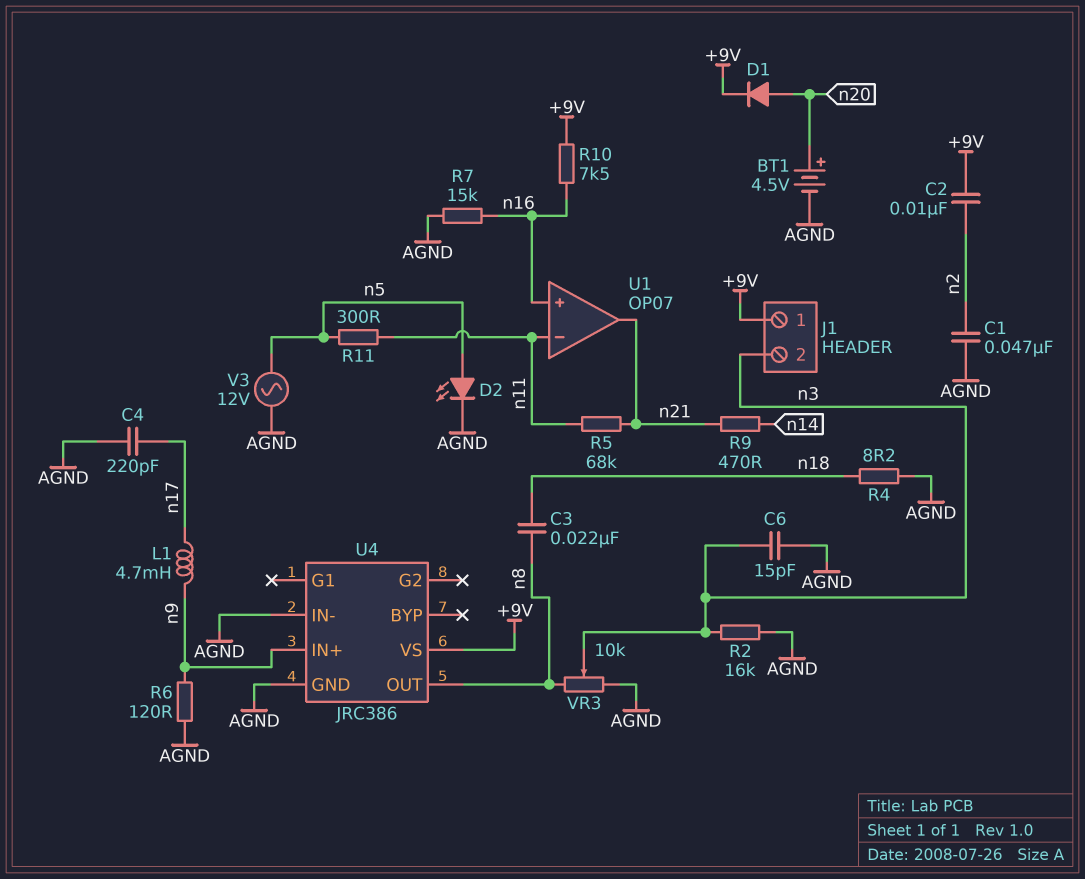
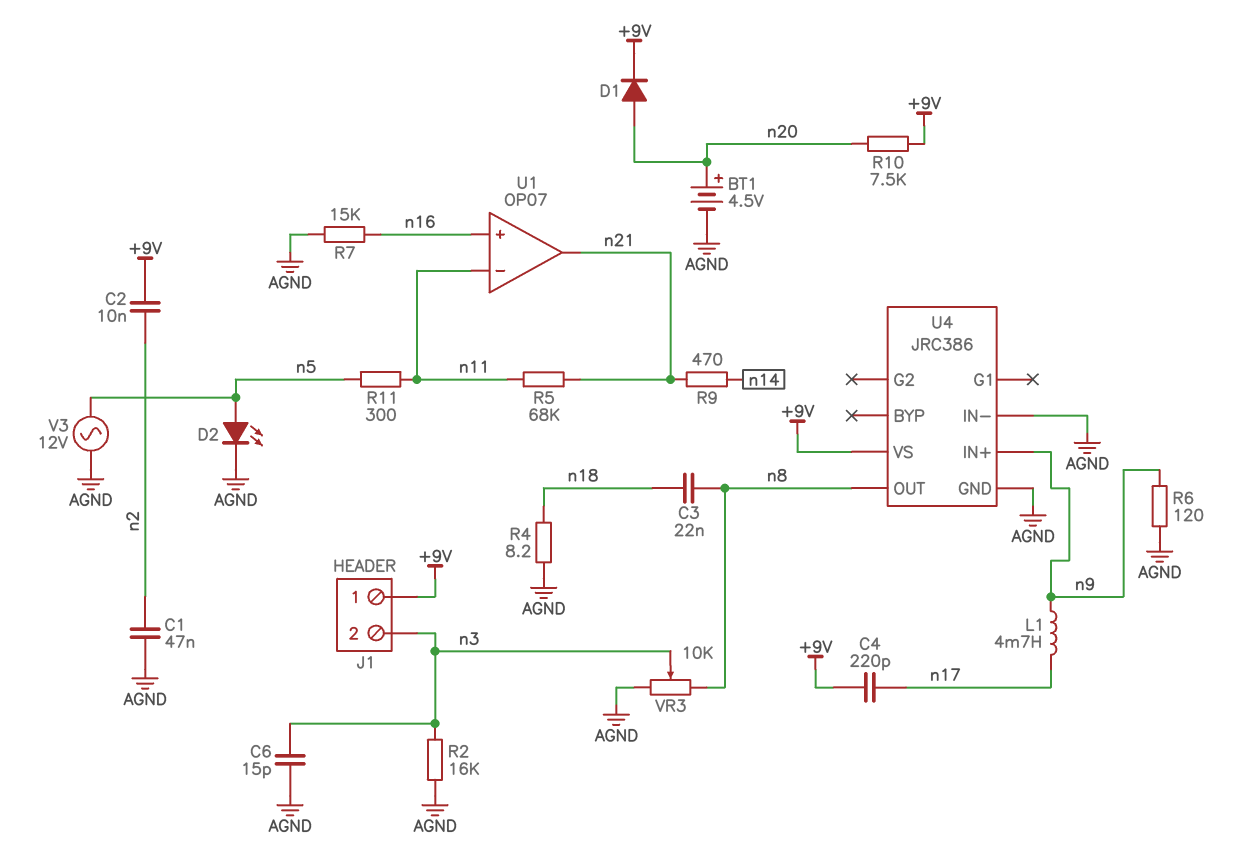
C4: 220pF (AGND, n17) -> 220pF (+9V, n17)
R10: 7.5k (+9V, n16) -> 7.5k (+9V, n20)

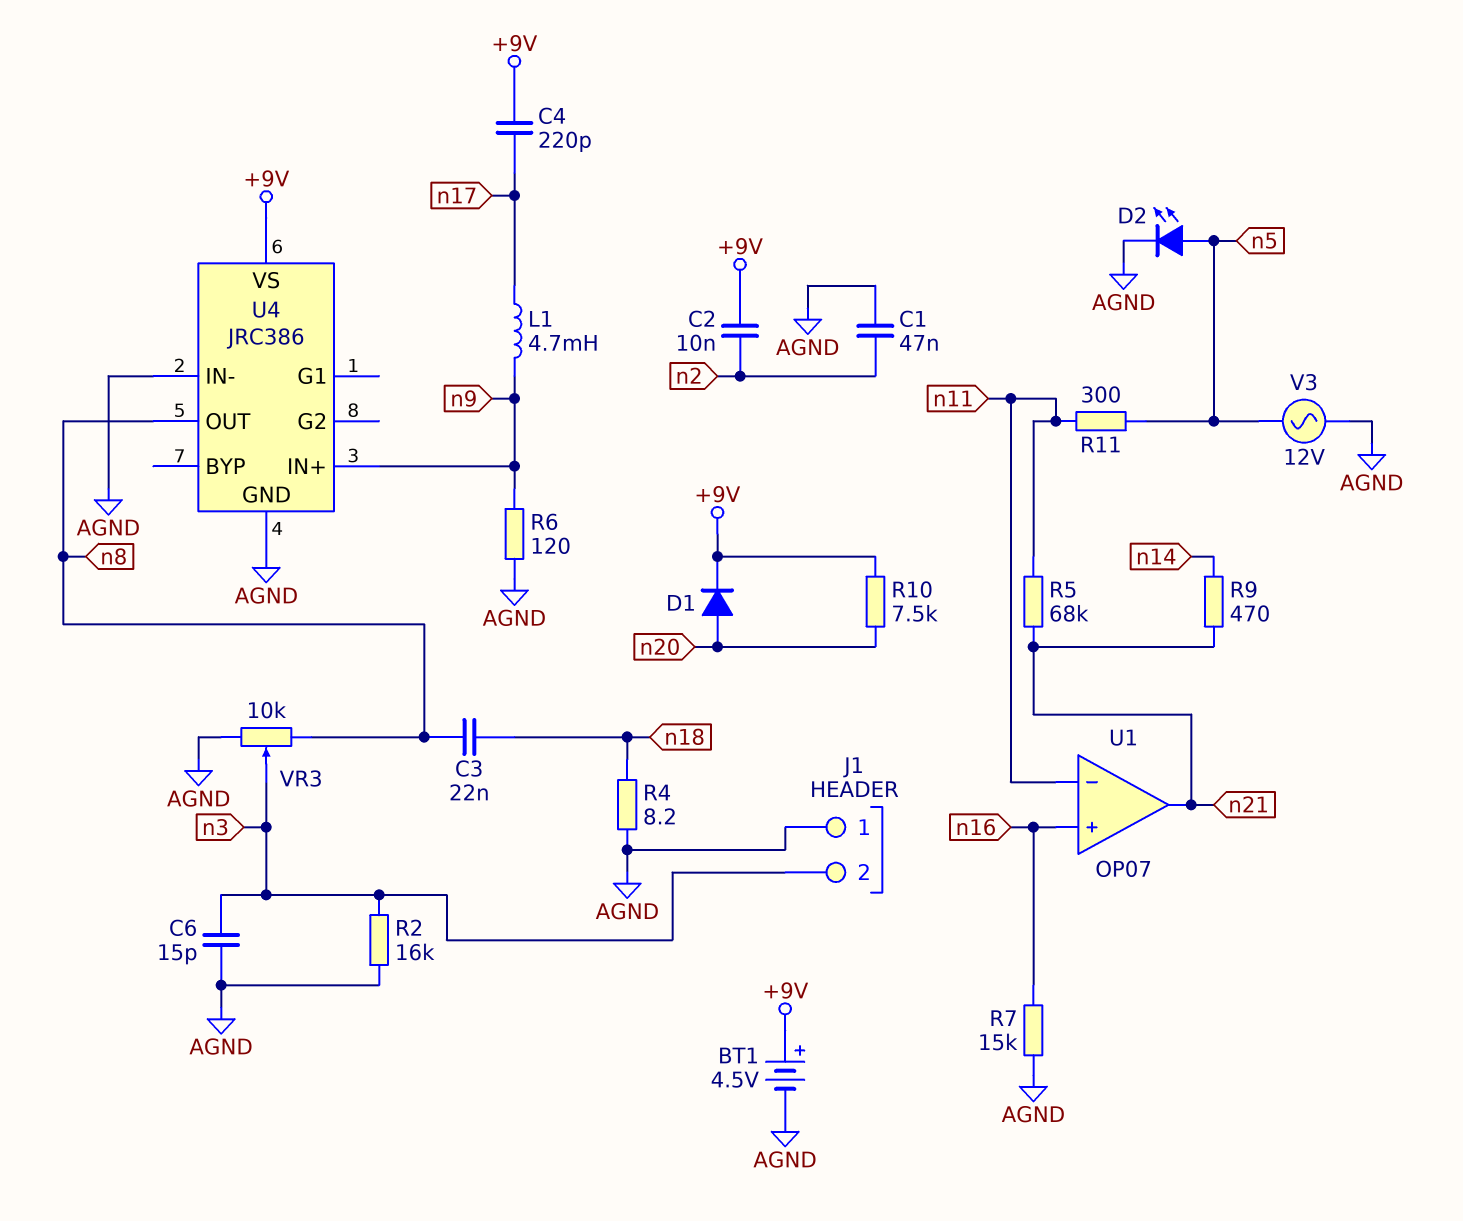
BT1: 4.5V (plus n20, minus AGND) -> 4.5V (plus +9V, minus AGND)
J1 pin 1: +9V -> AGND

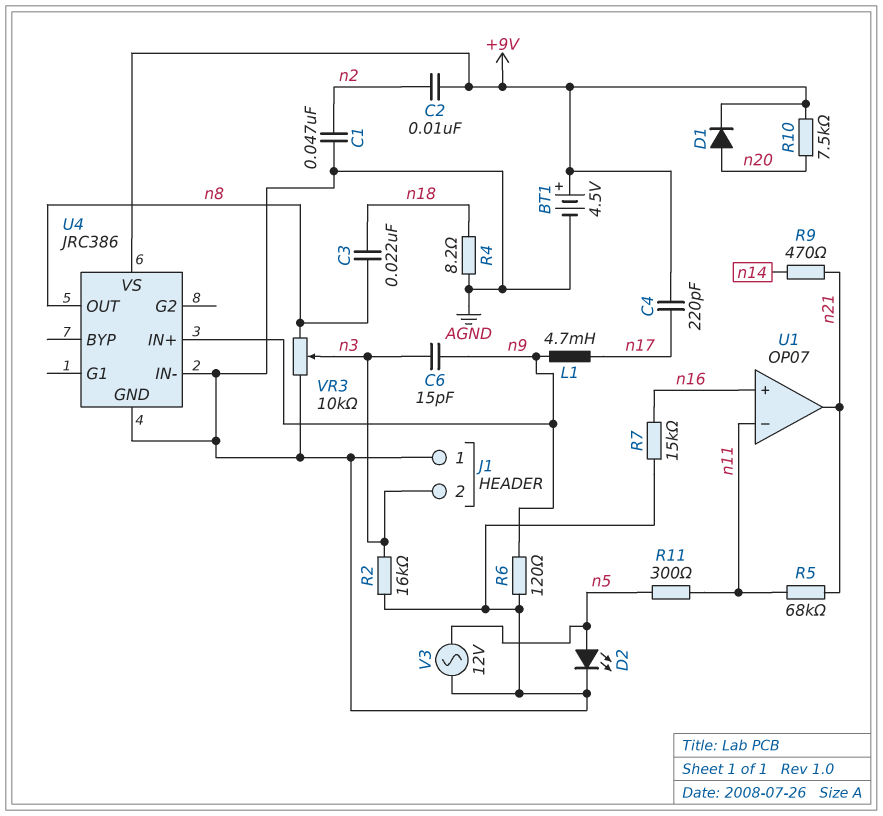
C6: 15pF (AGND, n3) -> 15pF (n3, n9)

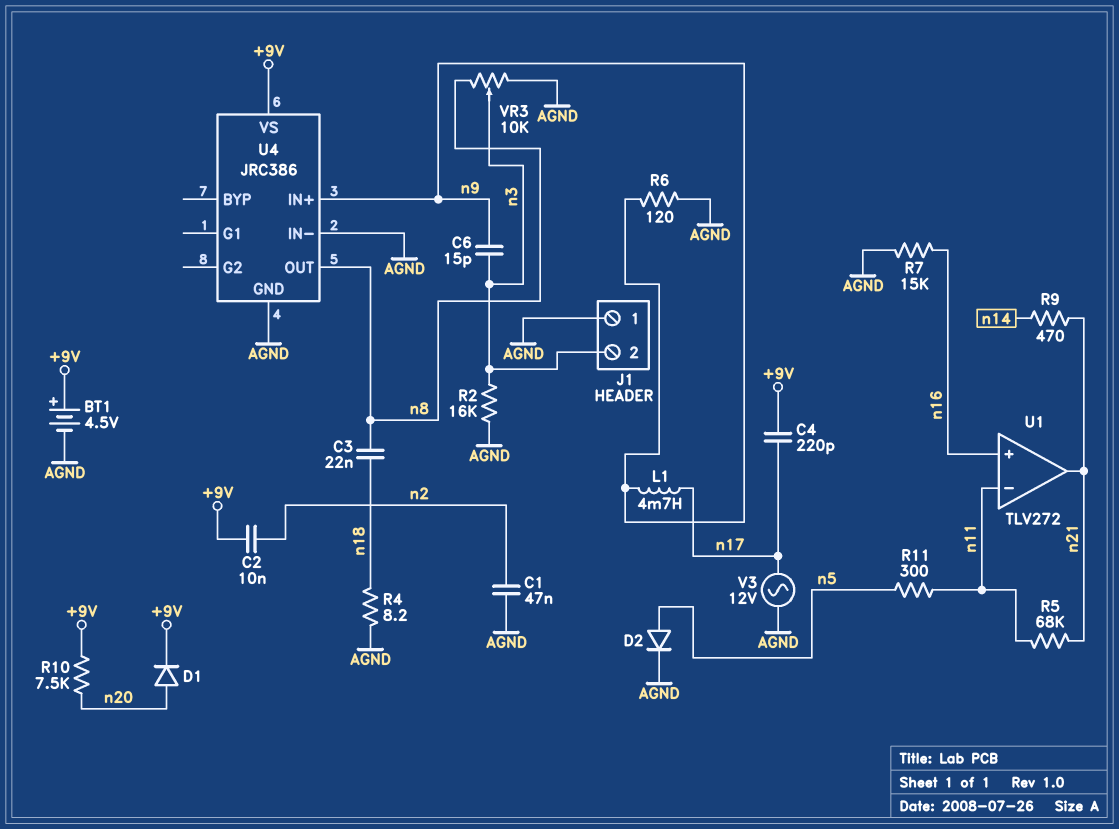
D2: LED (A n5, K AGND) -> diode (A n5, K AGND)
U1: OP07 -> TLV272
V3: AC 12V (AGND, n5) -> AC 12V (AGND, n17)

